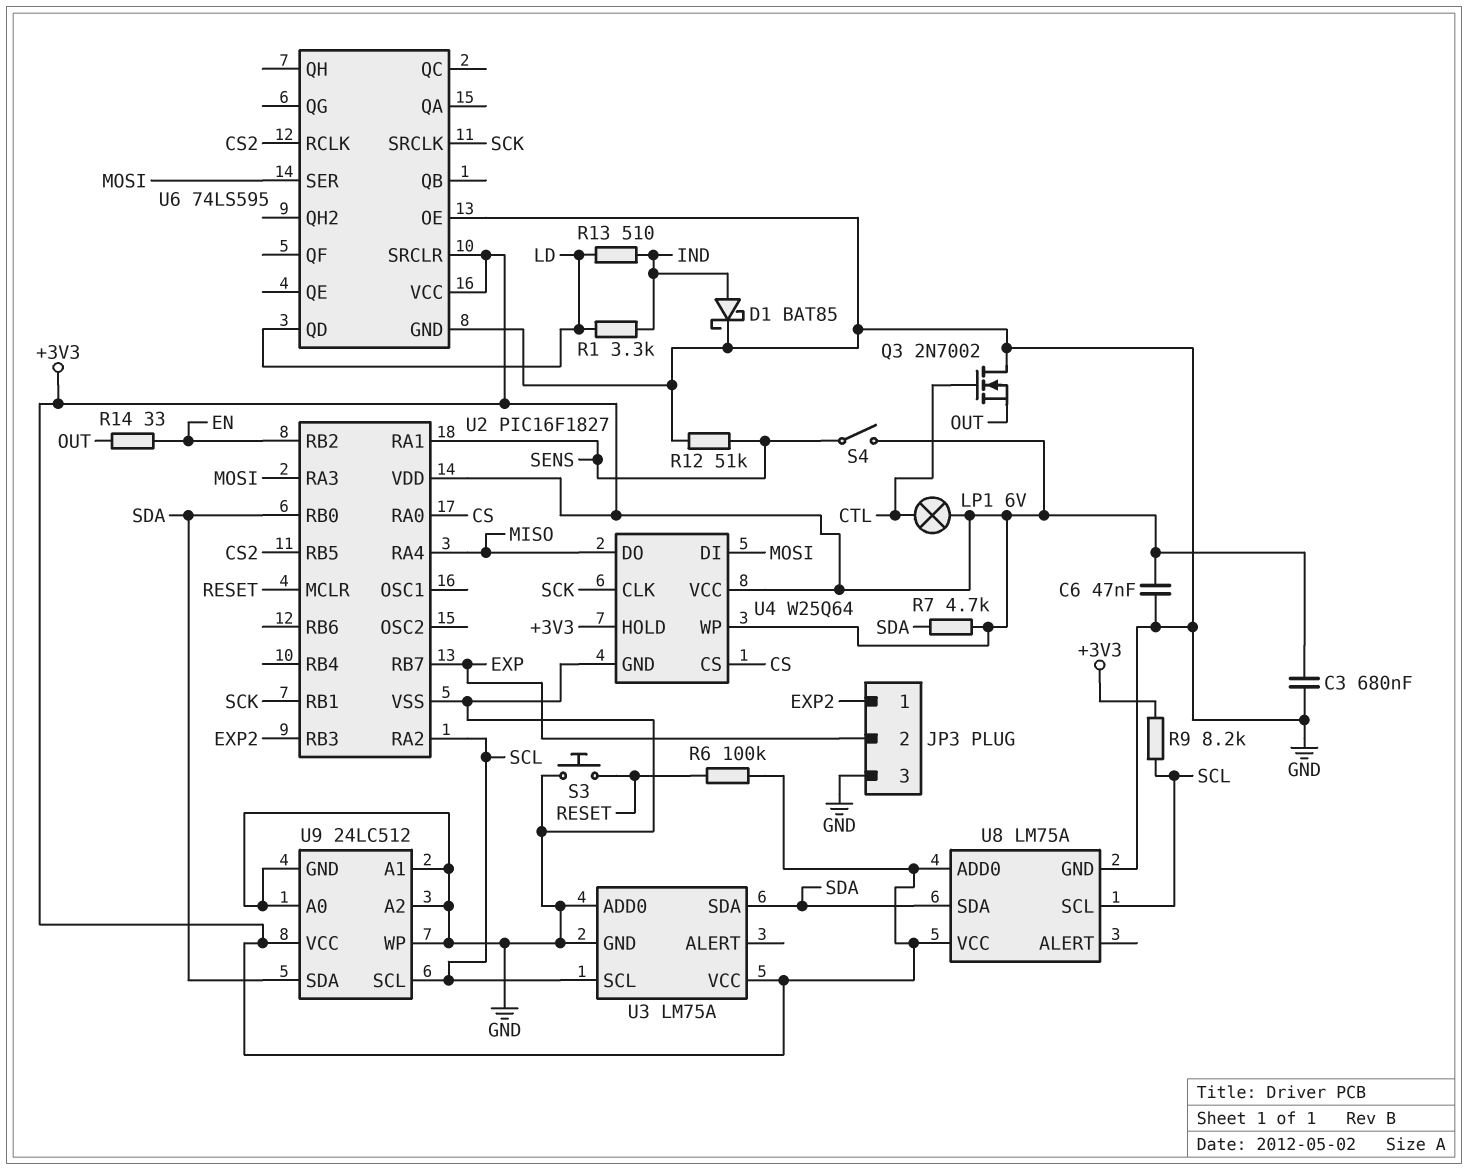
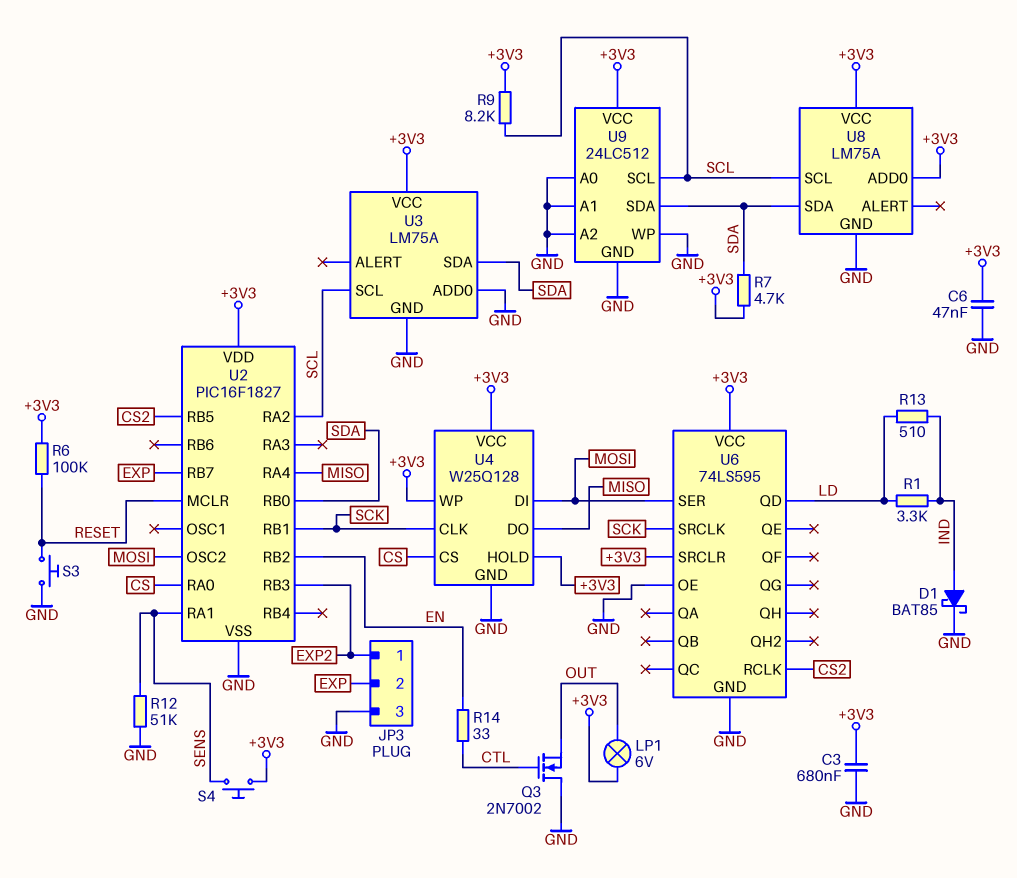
LP1: lamp 6V (+3V3, CTL) -> lamp 6V (+3V3, OUT)
R14: 33 (EN, OUT) -> 33 (CTL, EN)
S4: switch (+3V3, SENS) -> button (+3V3, SENS)
U2 pin OSC2: none -> MOSI
U2 pin RA3: MOSI -> none
U4: W25Q64 -> W25Q128

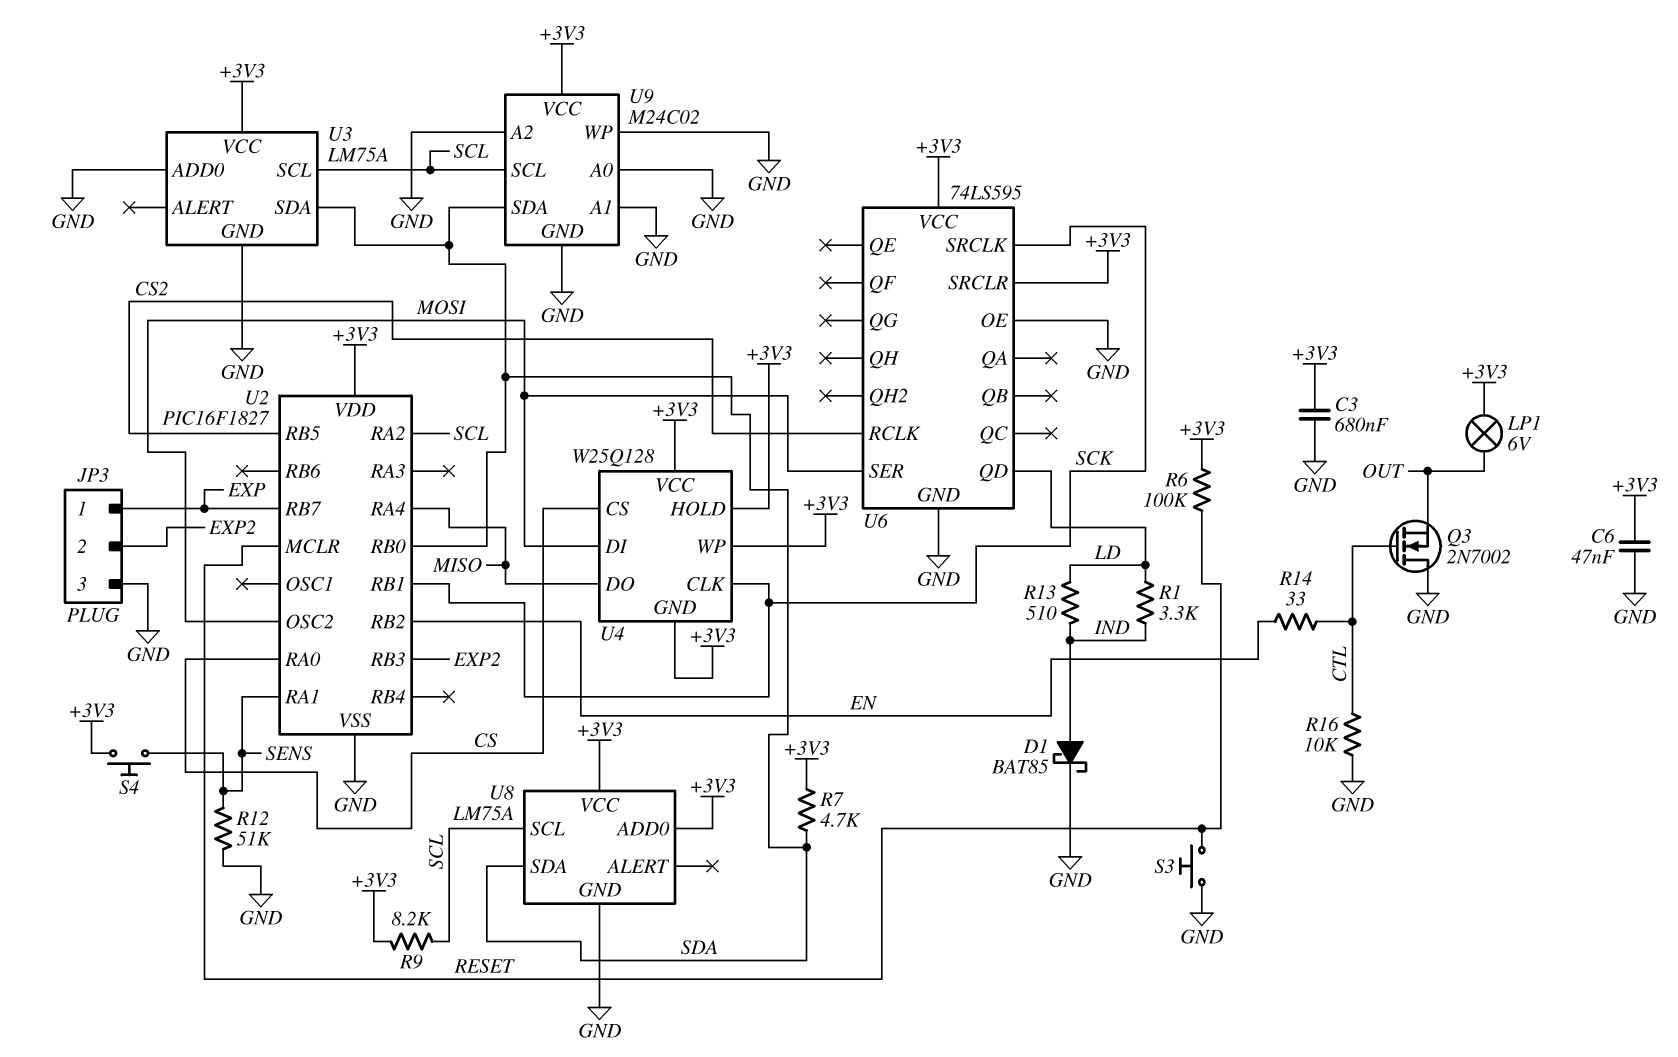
JP3 pin 1: EXP2 -> EXP
JP3 pin 2: EXP -> EXP2
R16: none -> 10k (CTL, GND)
U4 pin GND: GND -> +3V3
U9: 24LC512 -> M24C02

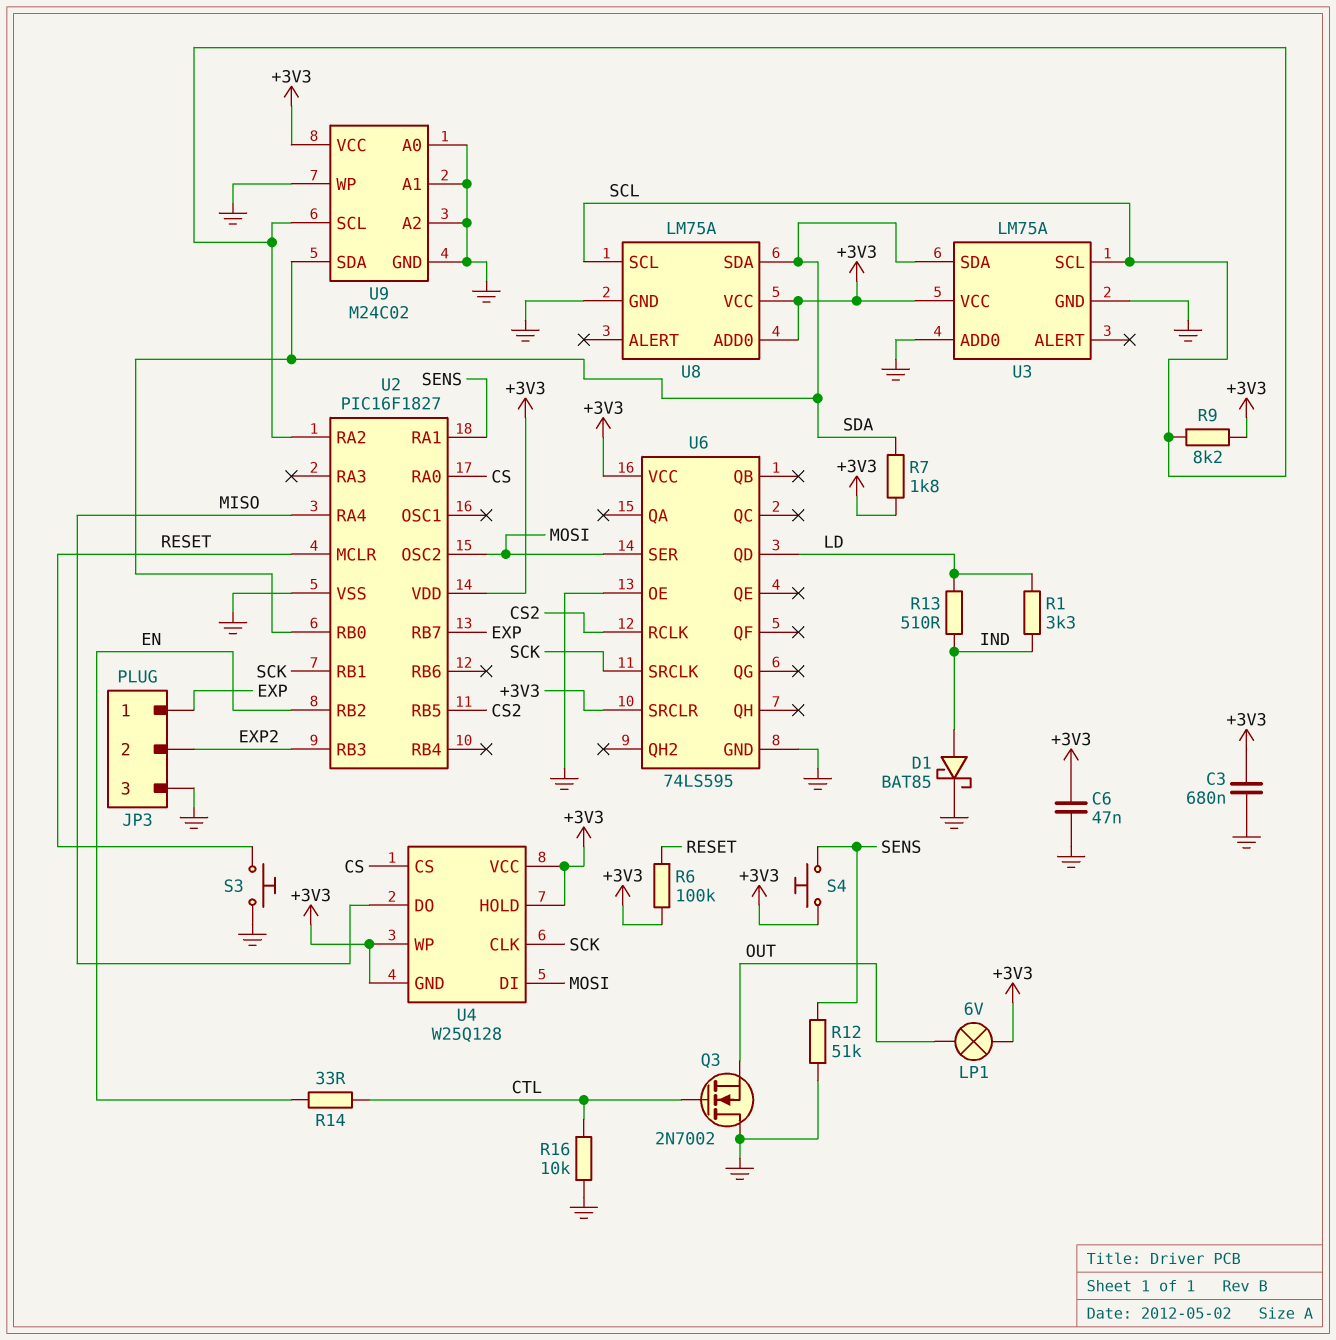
R7: 4.7k (+3V3, SDA) -> 1.8k (+3V3, SDA)

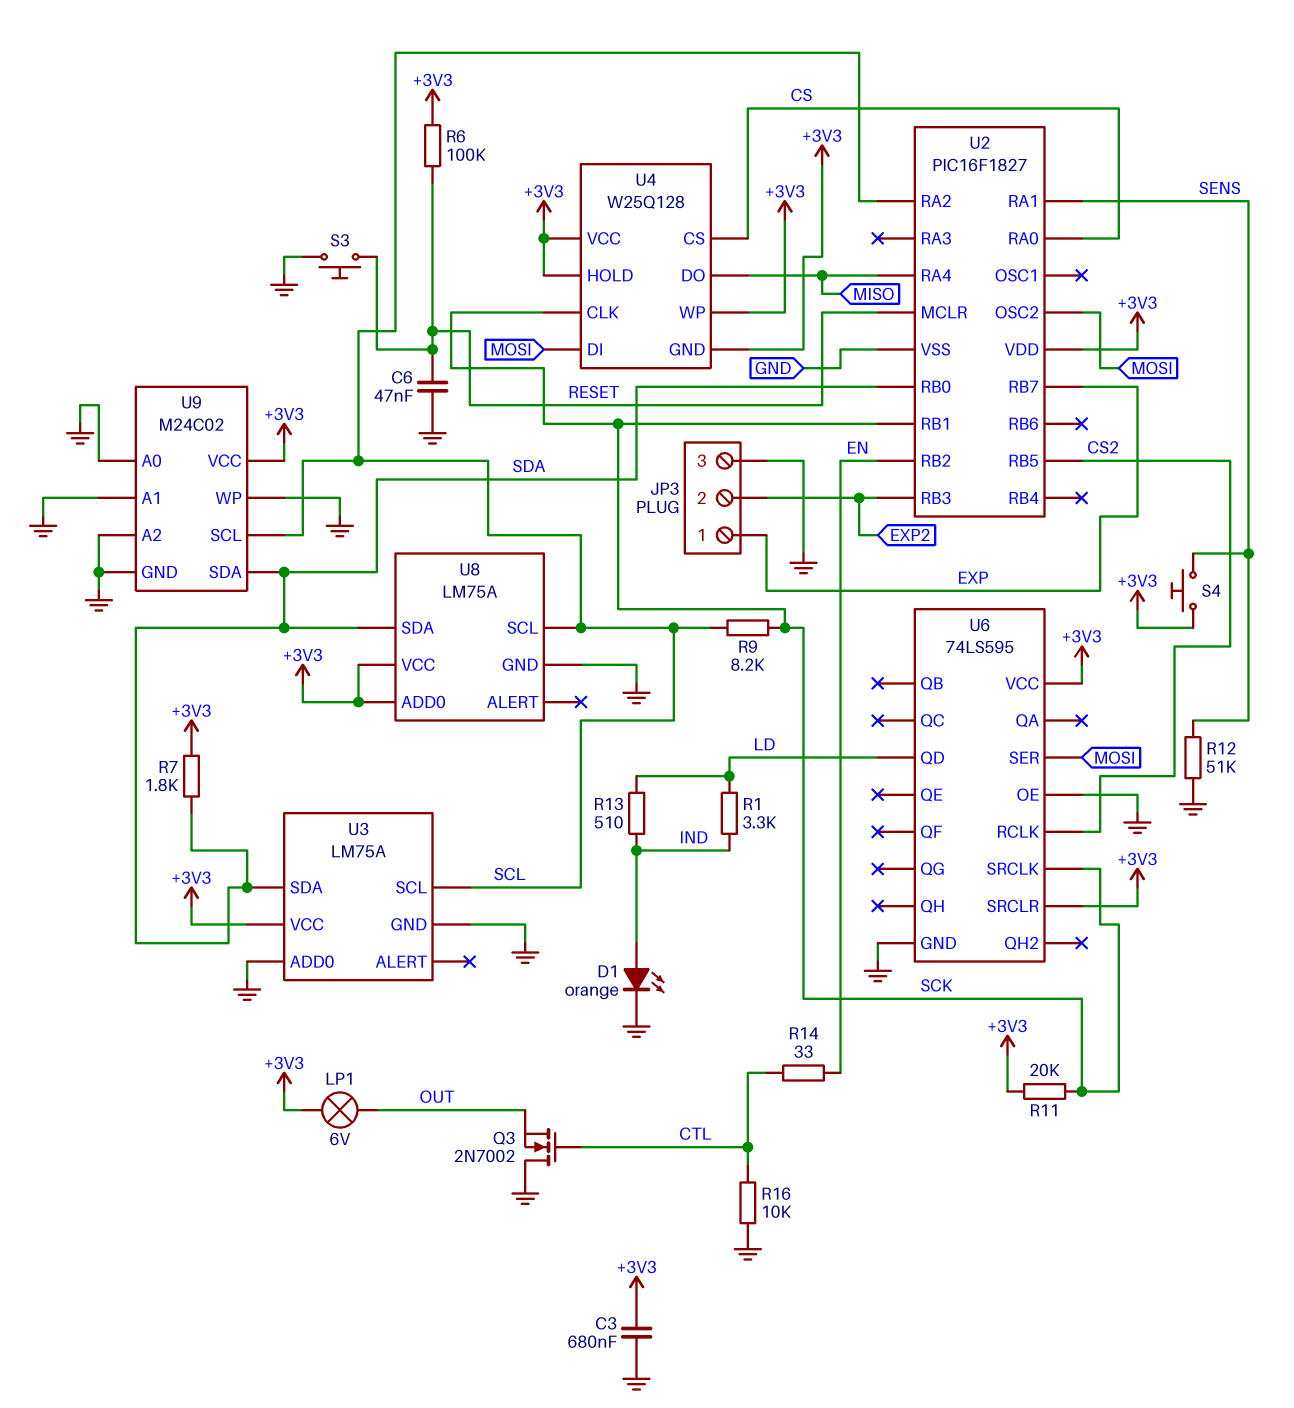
C6: 47nF (+3V3, GND) -> 47nF (GND, RESET)
D1: schottky BAT85 (A IND, K GND) -> LED orange (A IND, K GND)
R9: 8.2k (+3V3, SCL) -> 8.2k (SCK, SCL)
R11: none -> 20k (+3V3, SCK)

